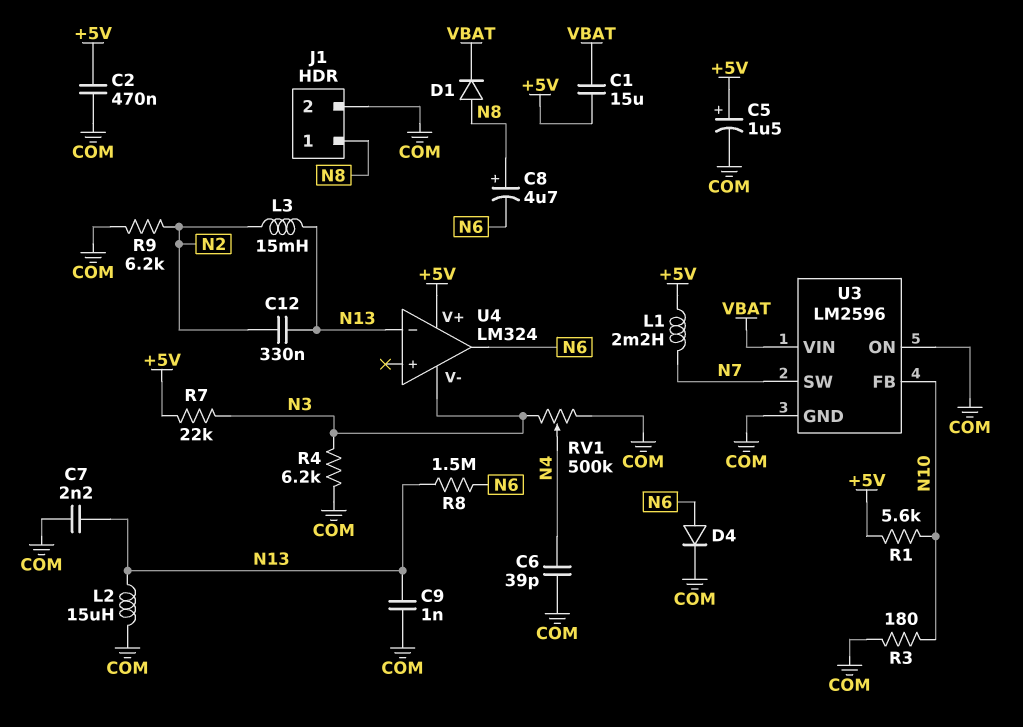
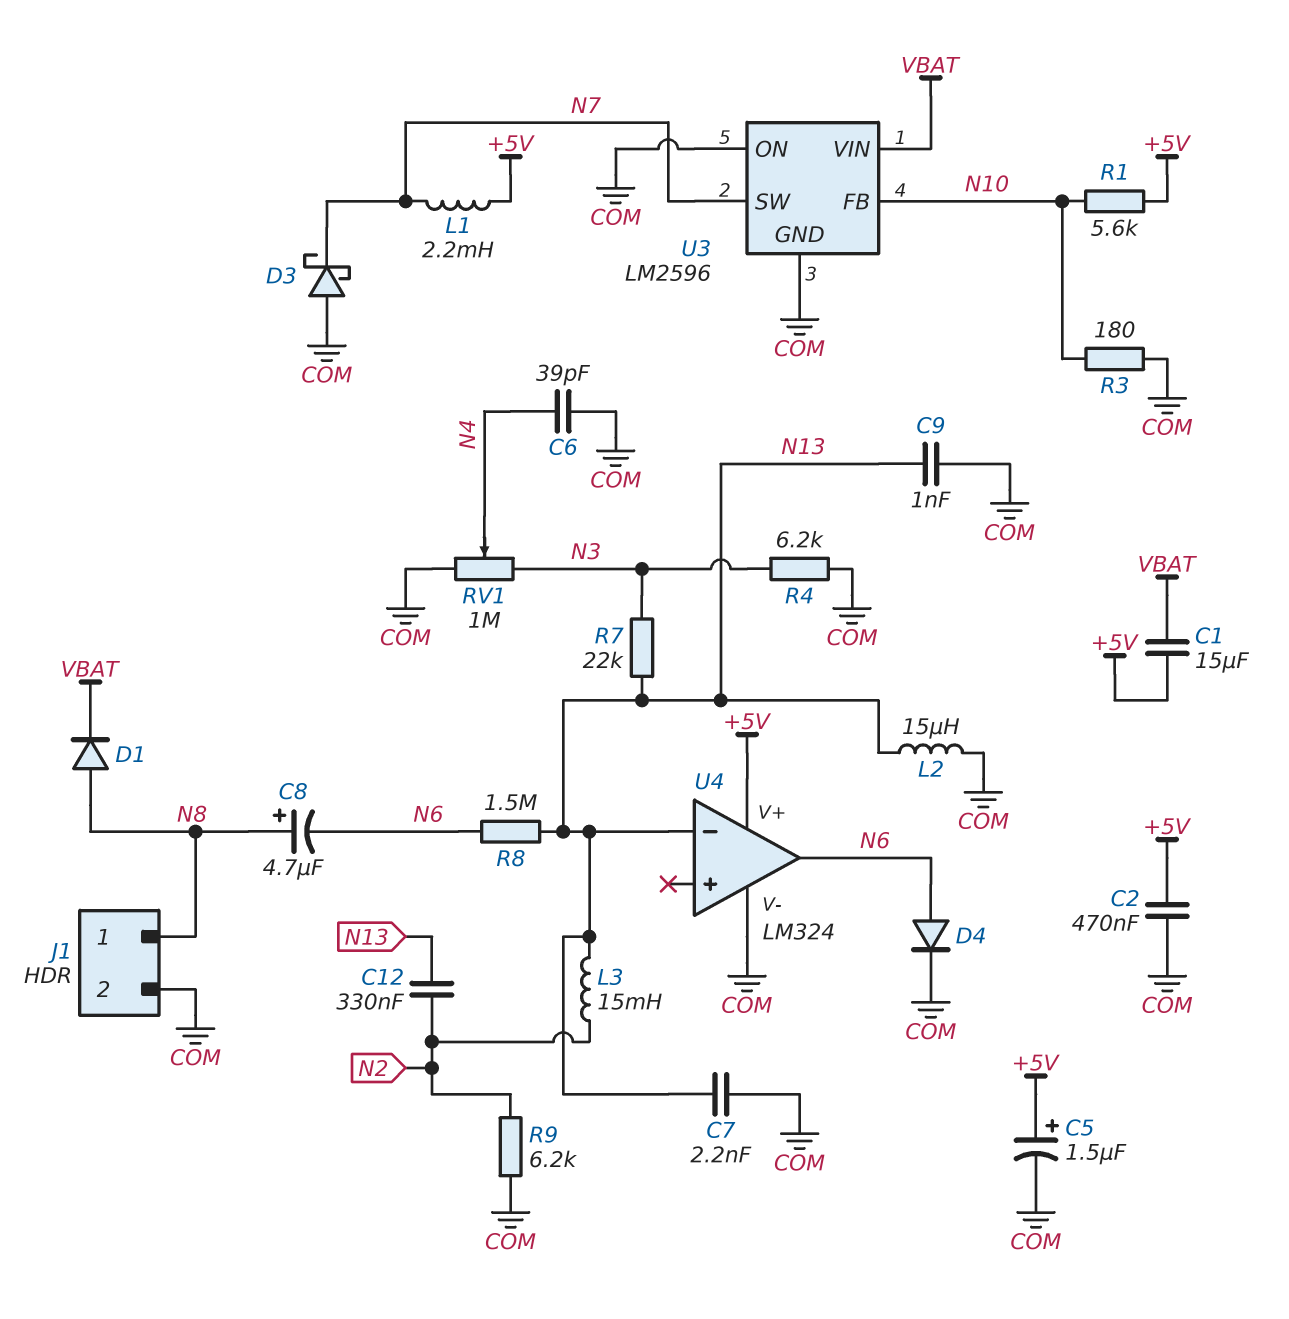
D3: none -> schottky (A COM, K N7)
R7: 22k (+5V, N3) -> 22k (N3, N13)
RV1: 500k (COM, N3, wiper N4) -> 1M (COM, N3, wiper N4)
U4 pin V-: N3 -> COM

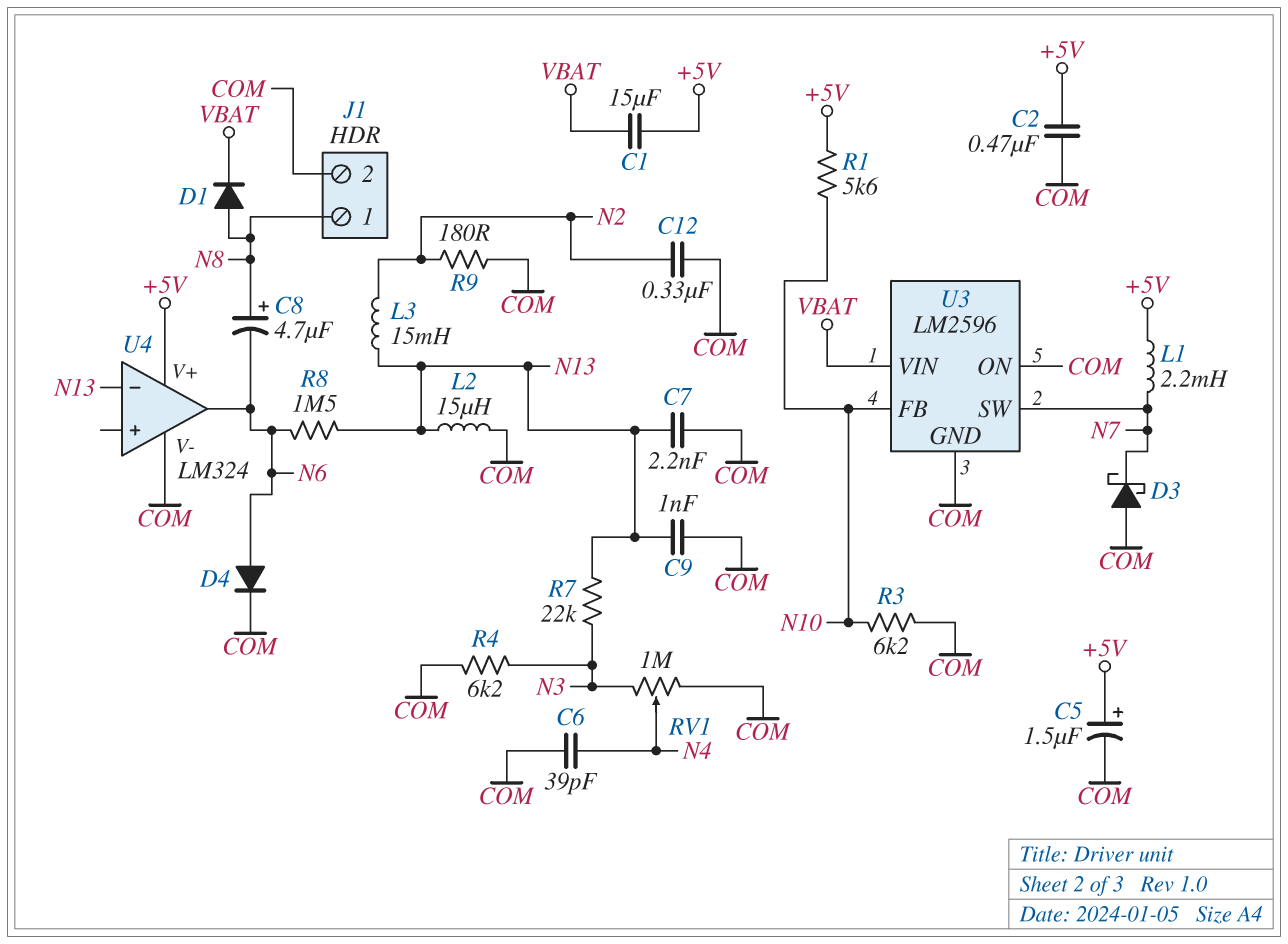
C12: 330nF (N2, N13) -> 330nF (COM, N2)
R3: 180 (COM, N10) -> 6.2k (COM, N10)
R9: 6.2k (COM, N2) -> 180 (COM, N2)

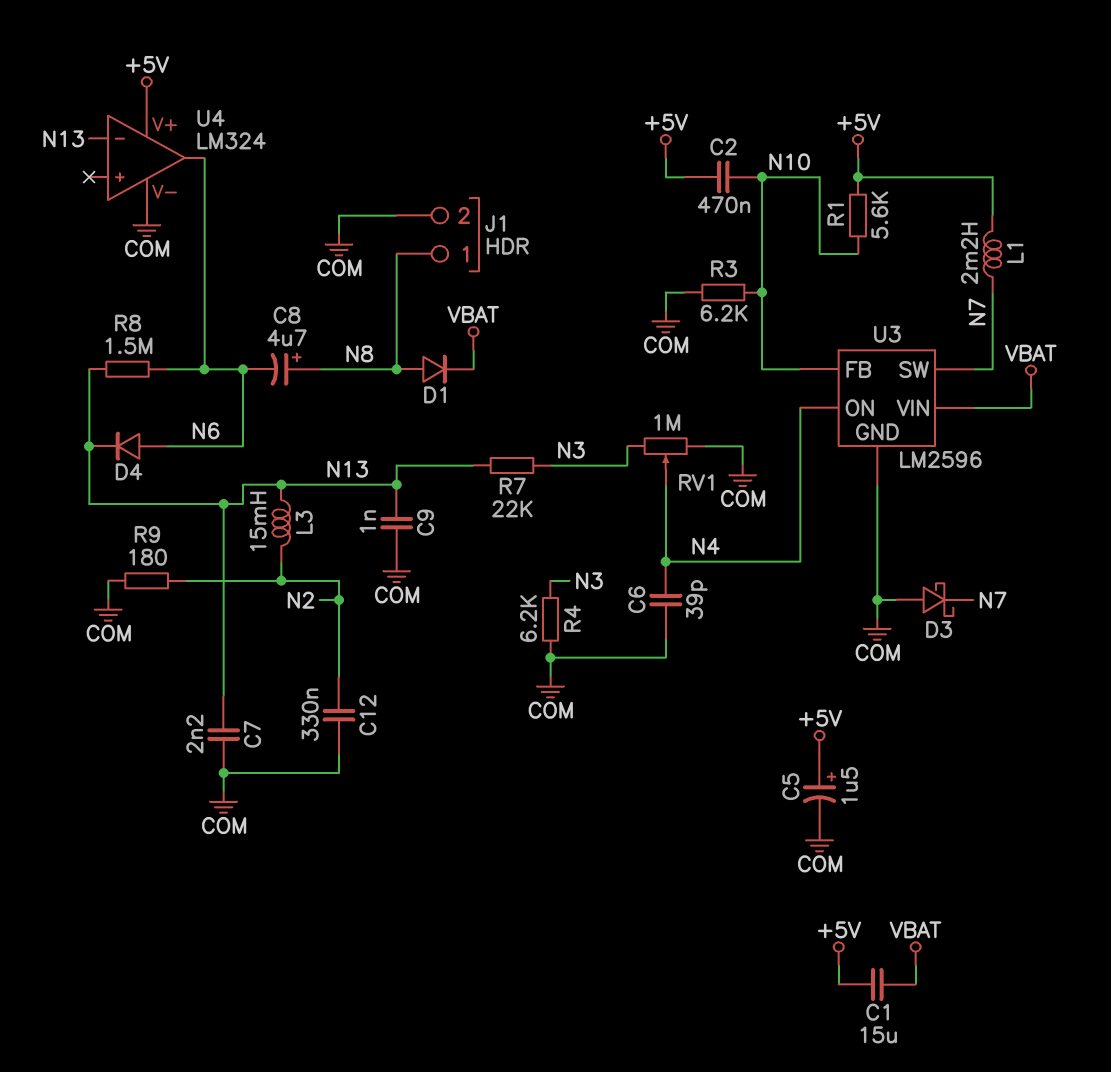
C2: 470nF (+5V, COM) -> 470nF (+5V, N10)
D4: diode (A N6, K COM) -> diode (A N6, K N13)
L2: 15uH (COM, N13) -> none
U3 pin ON: COM -> N4

